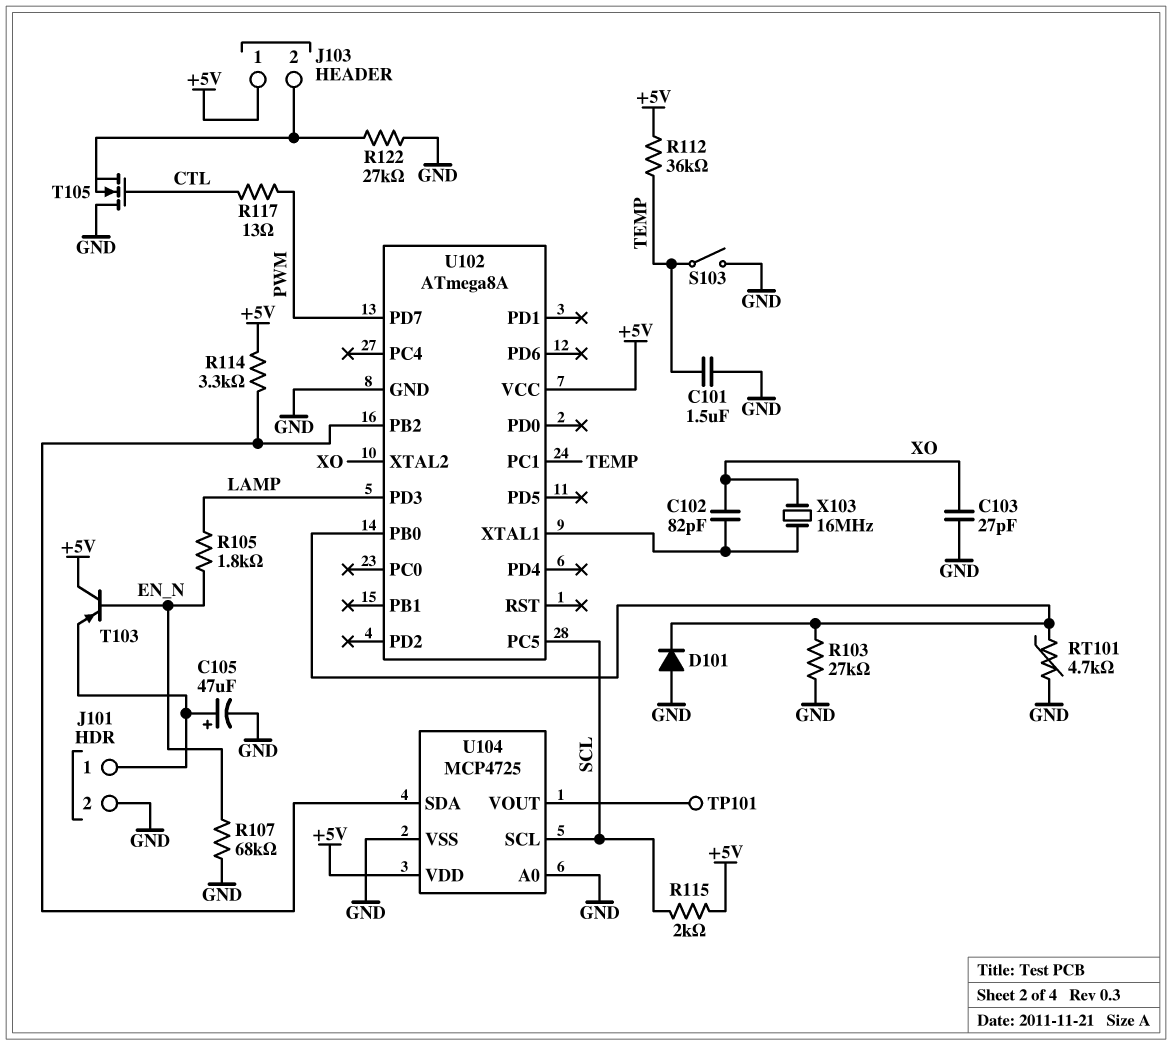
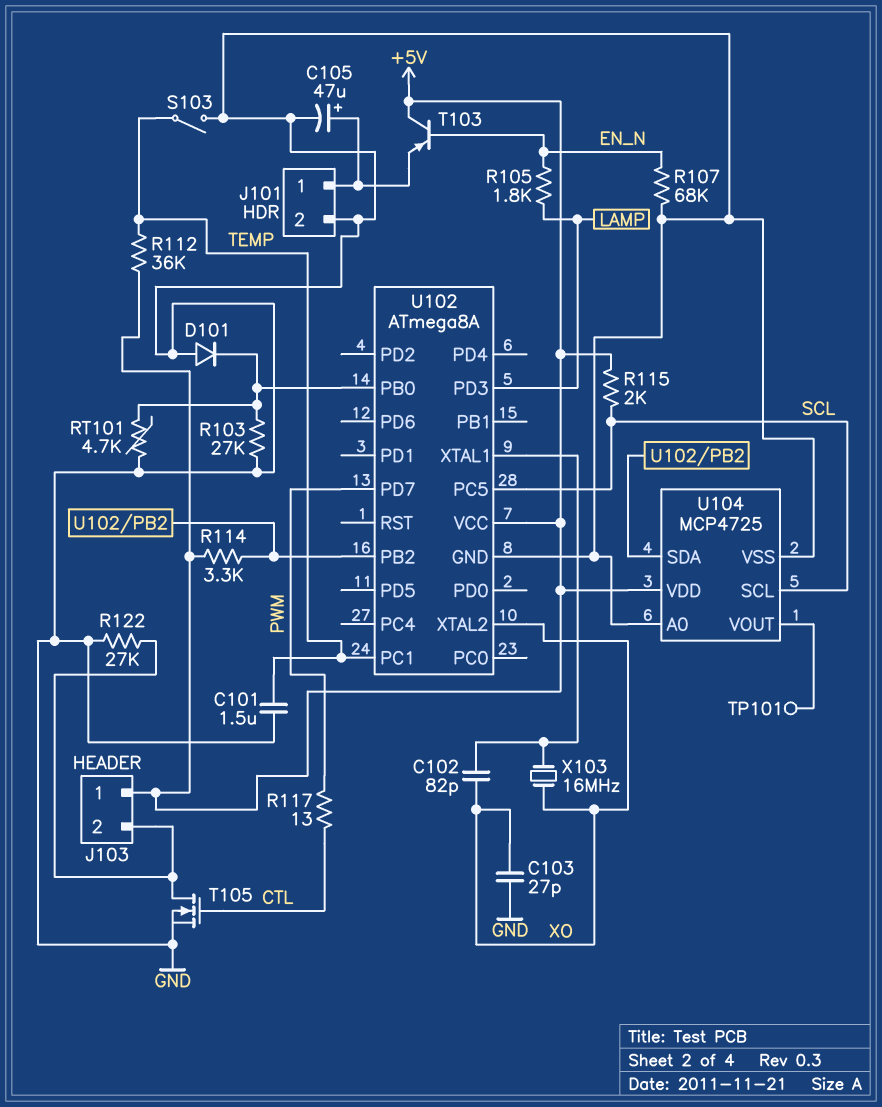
T105: NMOS (G CTL, D GND, S J103/2) -> NMOS (G CTL, D J103/2, S GND)

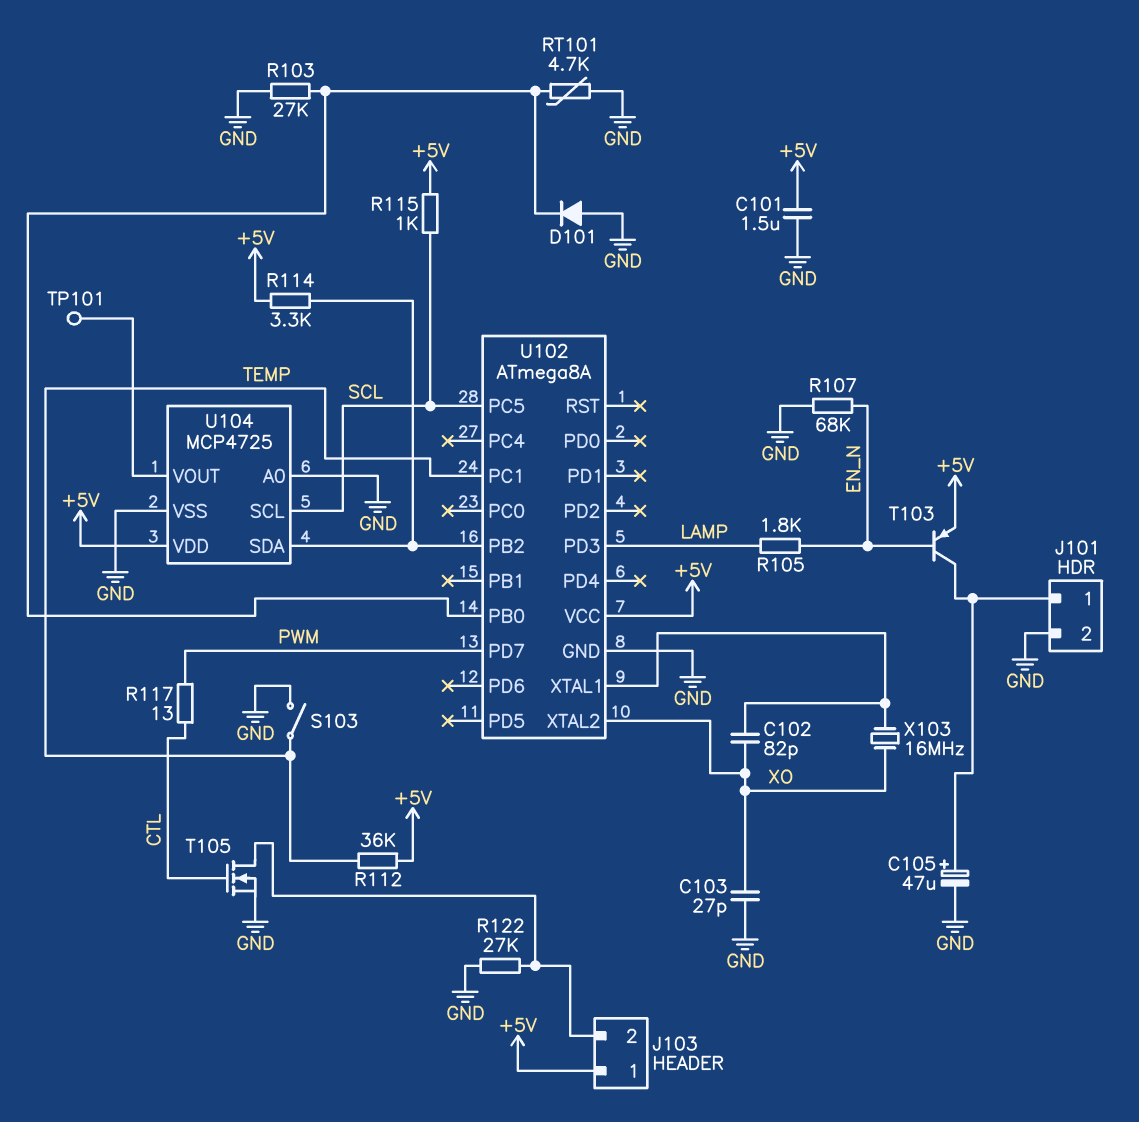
C101: 1.5uF (GND, TEMP) -> 1.5uF (+5V, GND)
R115: 2k (+5V, SCL) -> 1k (+5V, SCL)
T103: PNP (B EN_N, C +5V, E J101/1) -> PNP (B EN_N, C J101/1, E +5V)

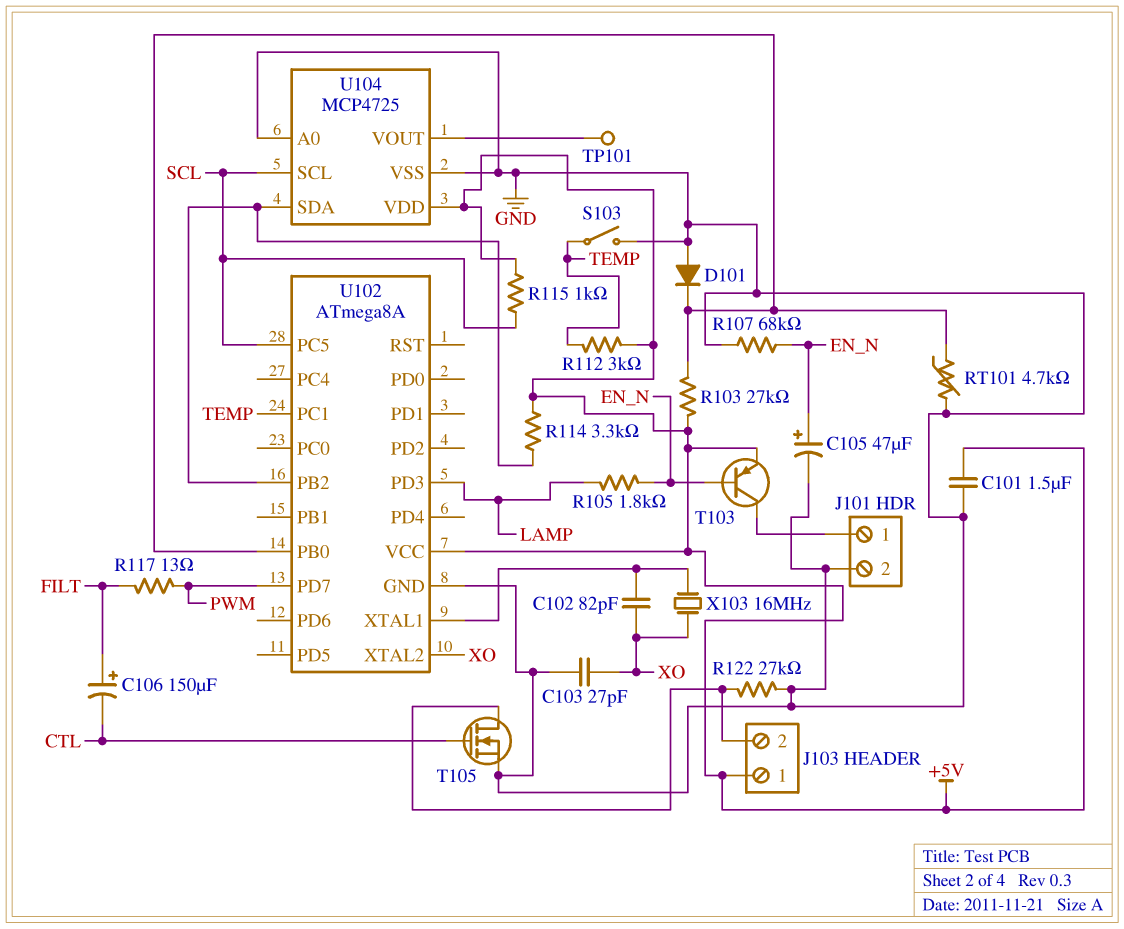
C105: 47uF (plus J101/1, minus GND) -> 47uF (plus EN_N, minus GND)
C106: none -> 150uF (plus FILT, minus CTL)
R103: 27k (GND, U102/PB0) -> 27k (+5V, U102/PB0)
R112: 36k (+5V, TEMP) -> 3k (+5V, TEMP)
R117: 13 (CTL, PWM) -> 13 (FILT, PWM)

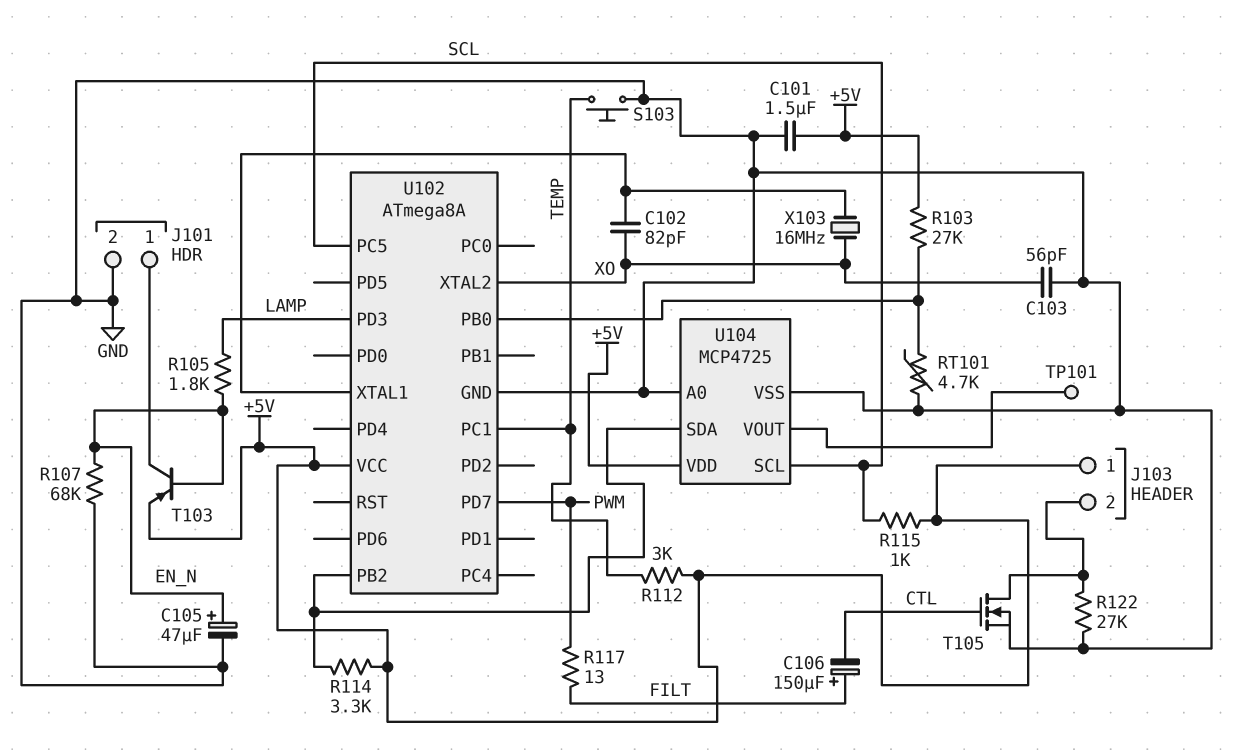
C103: 27pF (GND, XO) -> 56pF (GND, XO)
D101: diode (A GND, K U102/PB0) -> none
S103: switch (GND, TEMP) -> button (GND, TEMP)

